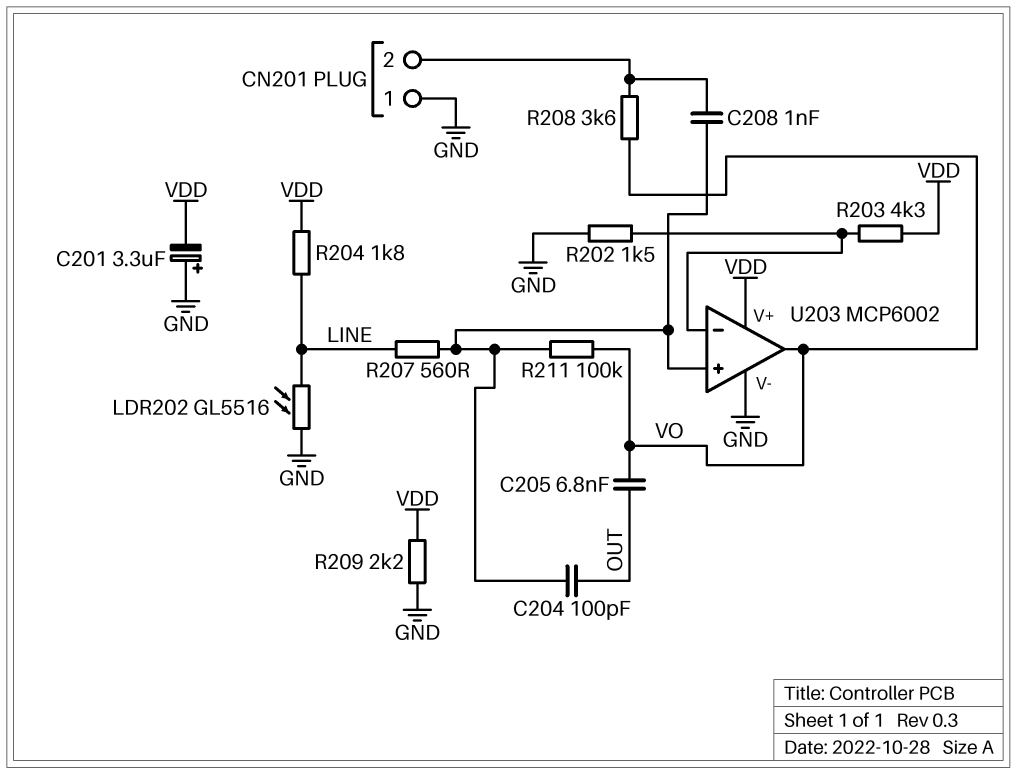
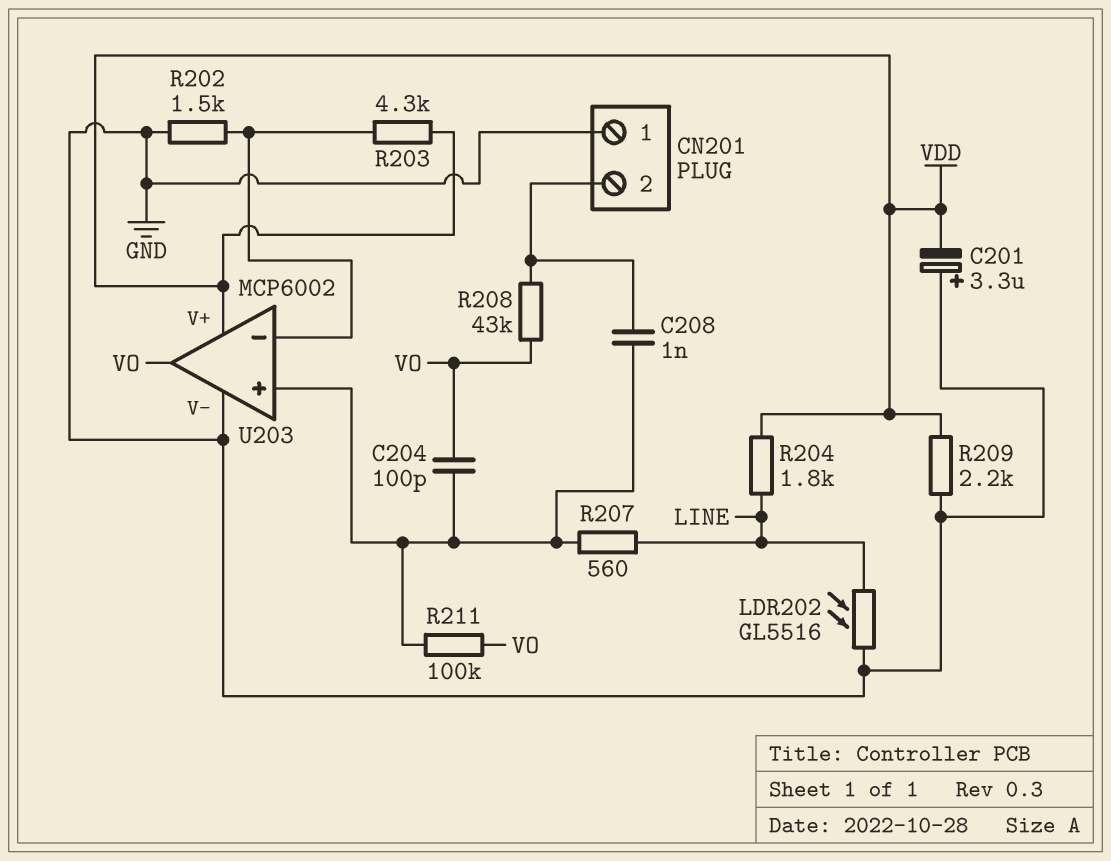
C204: 100pF (OUT, U203/in+) -> 100pF (U203/in+, VO)
C205: 6.8nF (OUT, VO) -> none
R208: 3.6k (CN201/2, VO) -> 43k (CN201/2, VO)

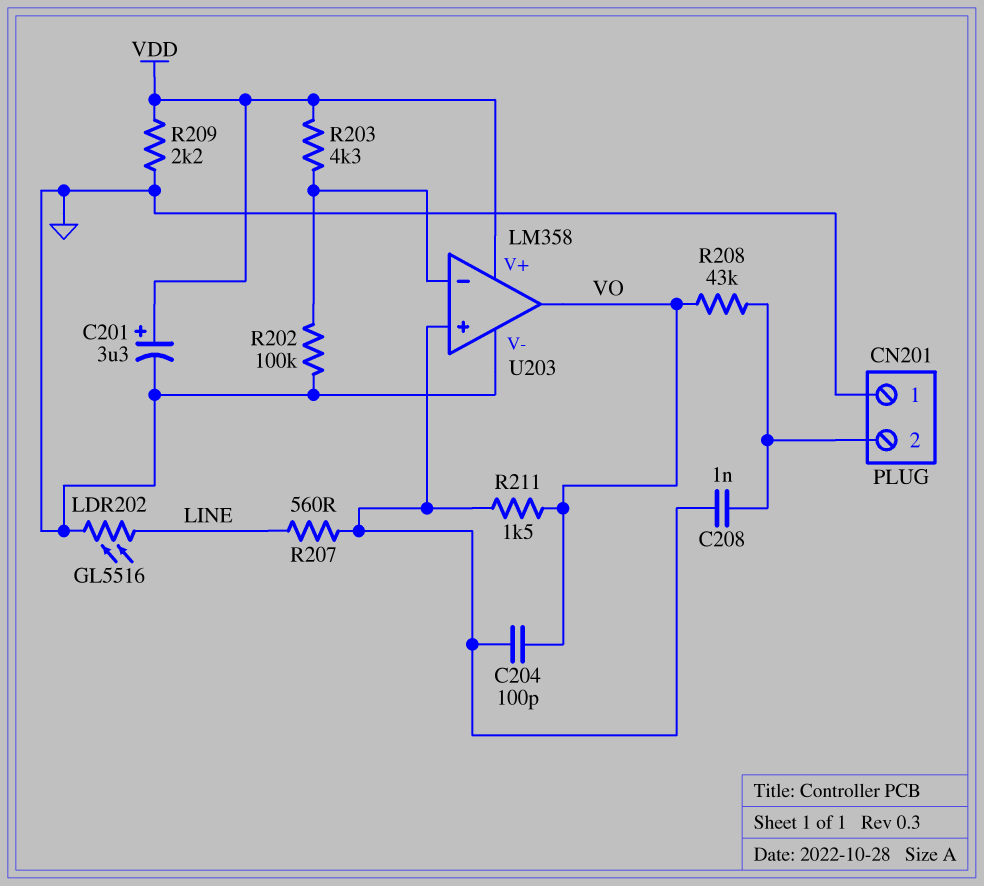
C201: 3.3uF (plus GND, minus VDD) -> 3.3uF (plus VDD, minus GND)
R202: 1.5k (GND, U203/in-) -> 100k (GND, U203/in-)
R204: 1.8k (LINE, VDD) -> none
R211: 100k (U203/in+, VO) -> 1.5k (U203/in+, VO)
U203: MCP6002 -> LM358

